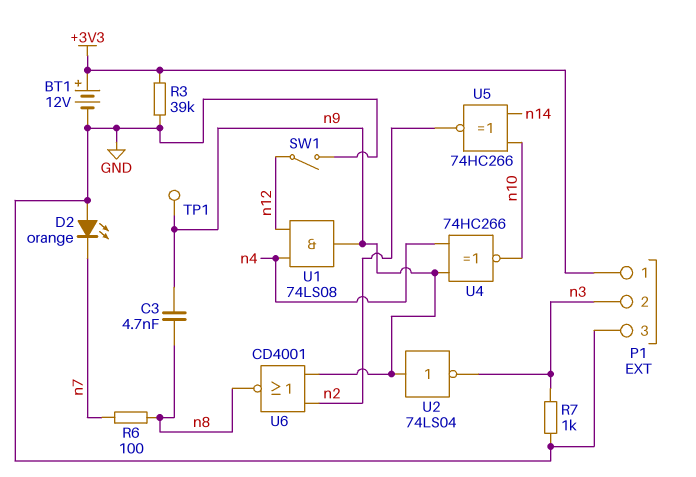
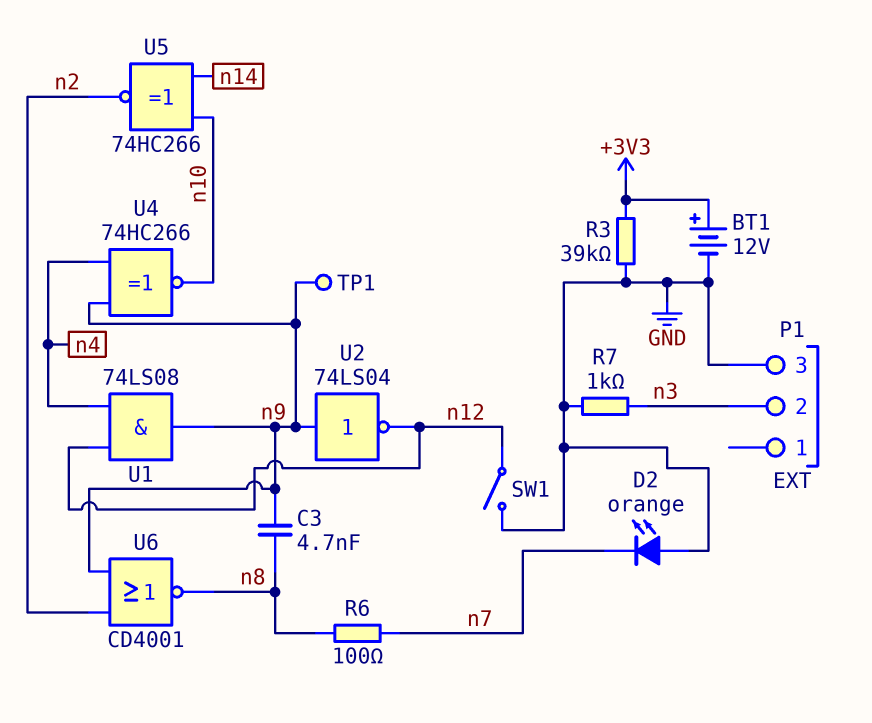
P1 pin 1: +3V3 -> none
U2: NOT 74LS04 (in n9, out n3) -> NOT 74LS04 (in n9, out n12)

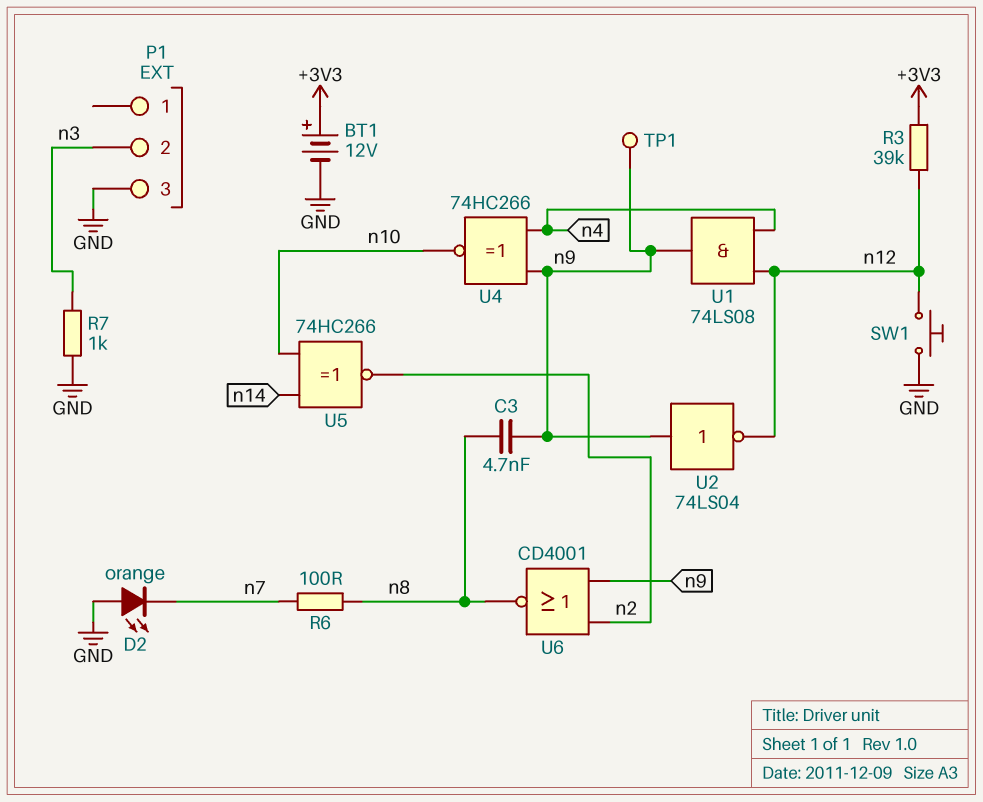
R3: 39k (+3V3, GND) -> 39k (+3V3, n12)
SW1: switch (GND, n12) -> button (GND, n12)

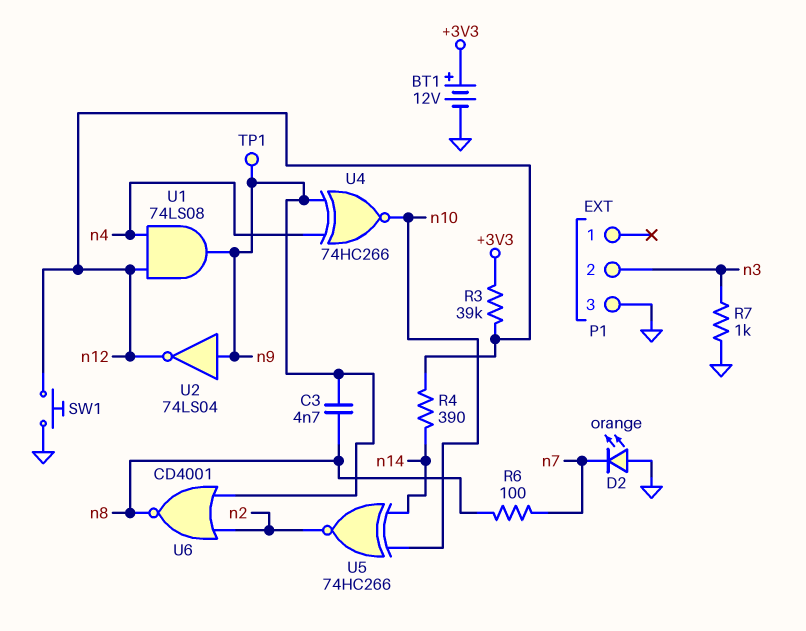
R4: none -> 390 (n12, n14)

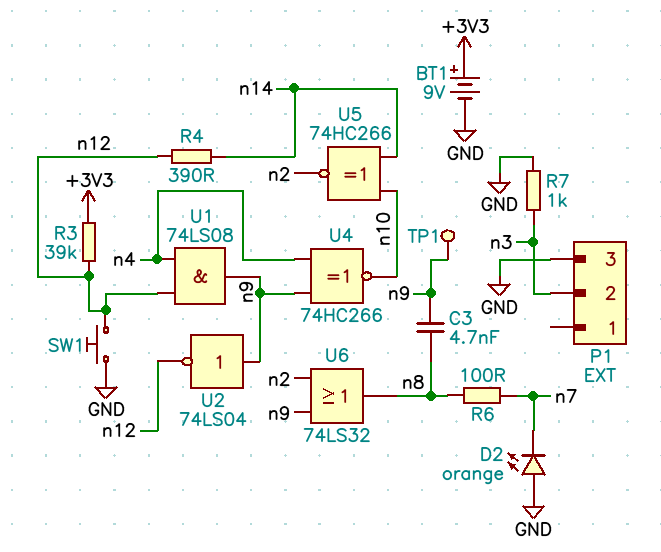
BT1: 12V (plus +3V3, minus GND) -> 9V (plus +3V3, minus GND)
U6: NOR CD4001 (in n2, in n9, out n8) -> OR 74LS32 (in n2, in n9, out n8)

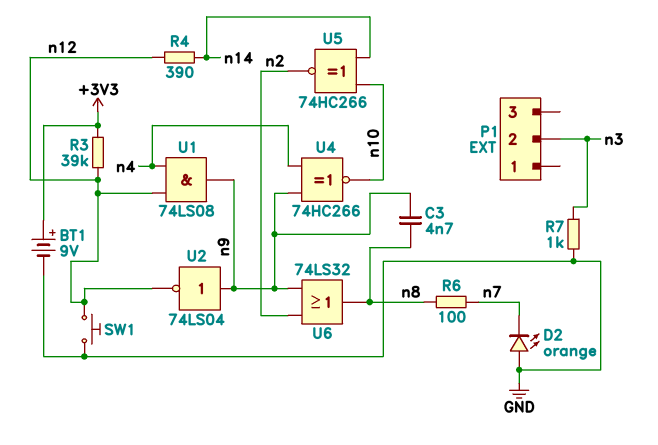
P1 pin 3: GND -> none
TP1: test point (n9) -> none

